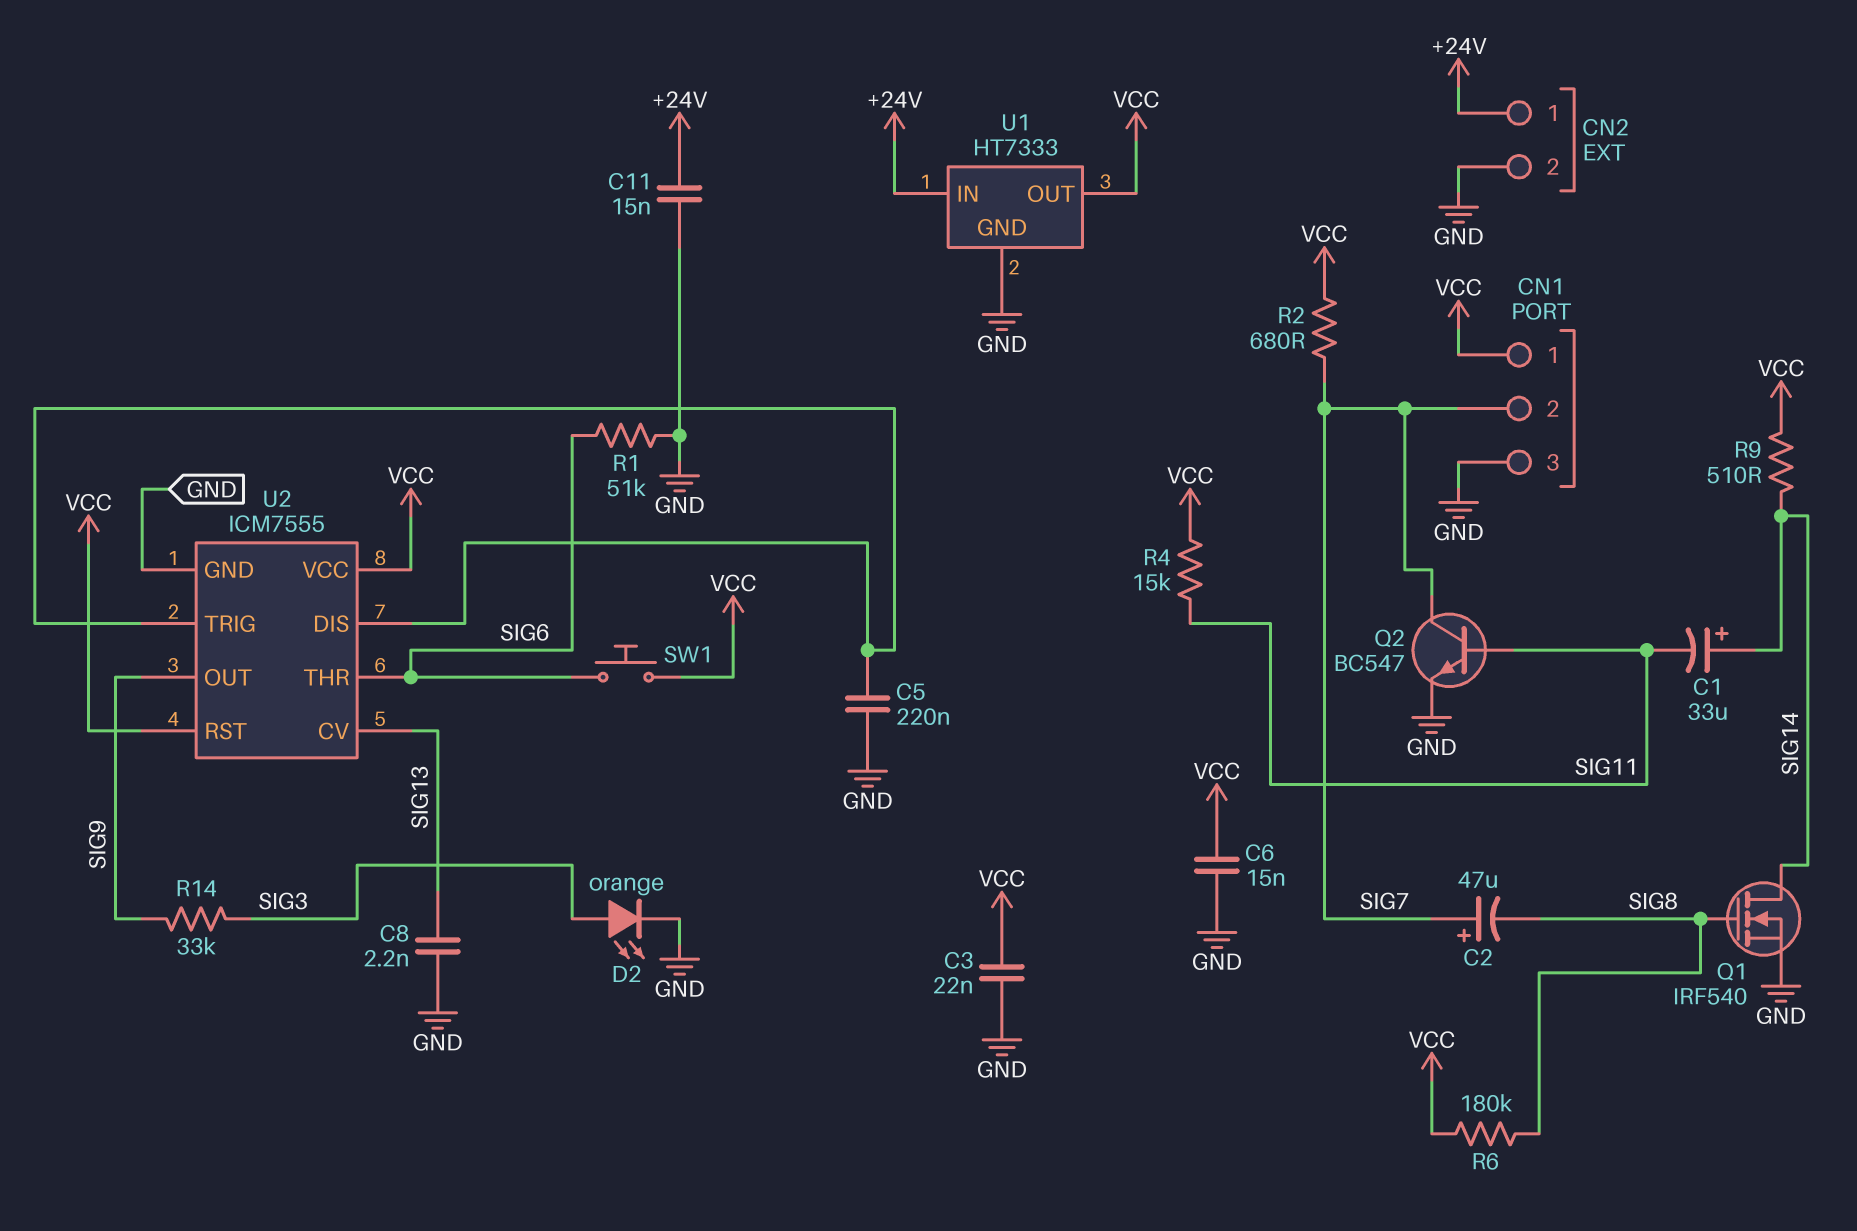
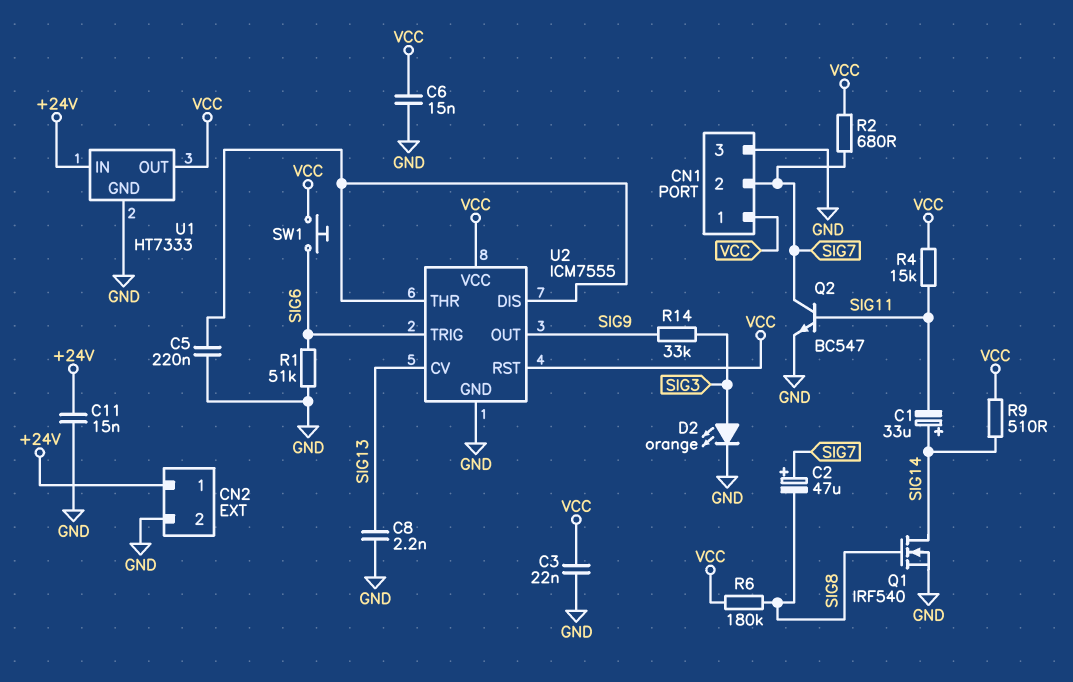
U2 pin THR: SIG6 -> U2/DIS
U2 pin TRIG: U2/DIS -> SIG6

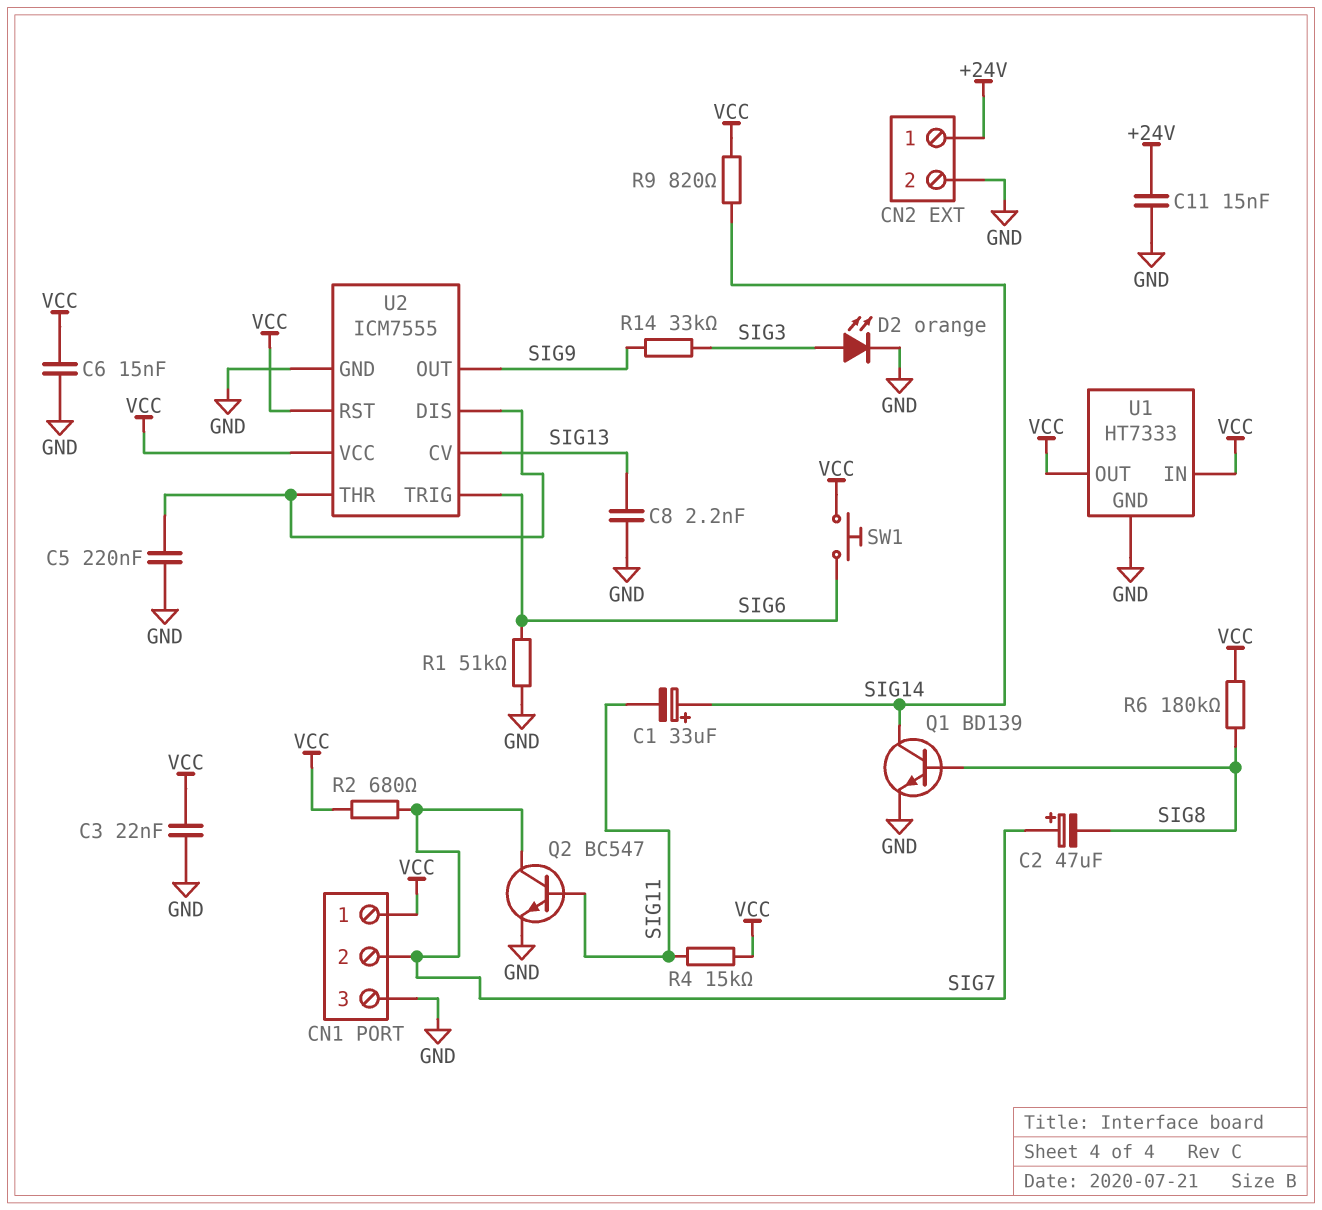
Q1: NMOS IRF540 (G SIG8, D SIG14, S GND) -> NPN BD139 (B SIG8, C SIG14, E GND)
R9: 510 (SIG14, VCC) -> 820 (SIG14, VCC)
U1 pin IN: +24V -> VCC

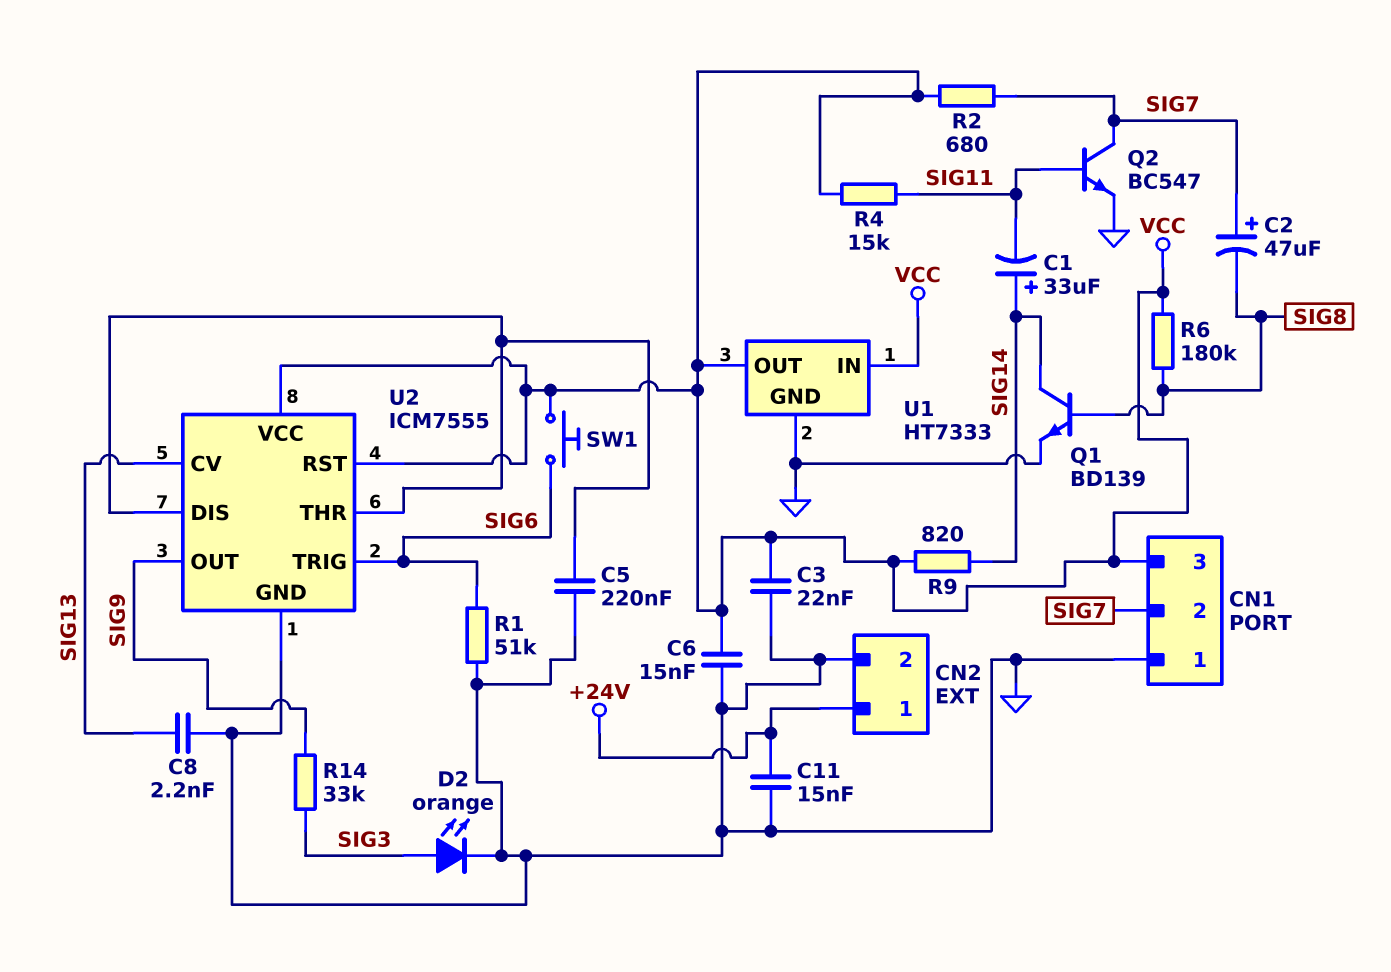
CN1 pin 1: VCC -> GND
CN1 pin 3: GND -> VCC

